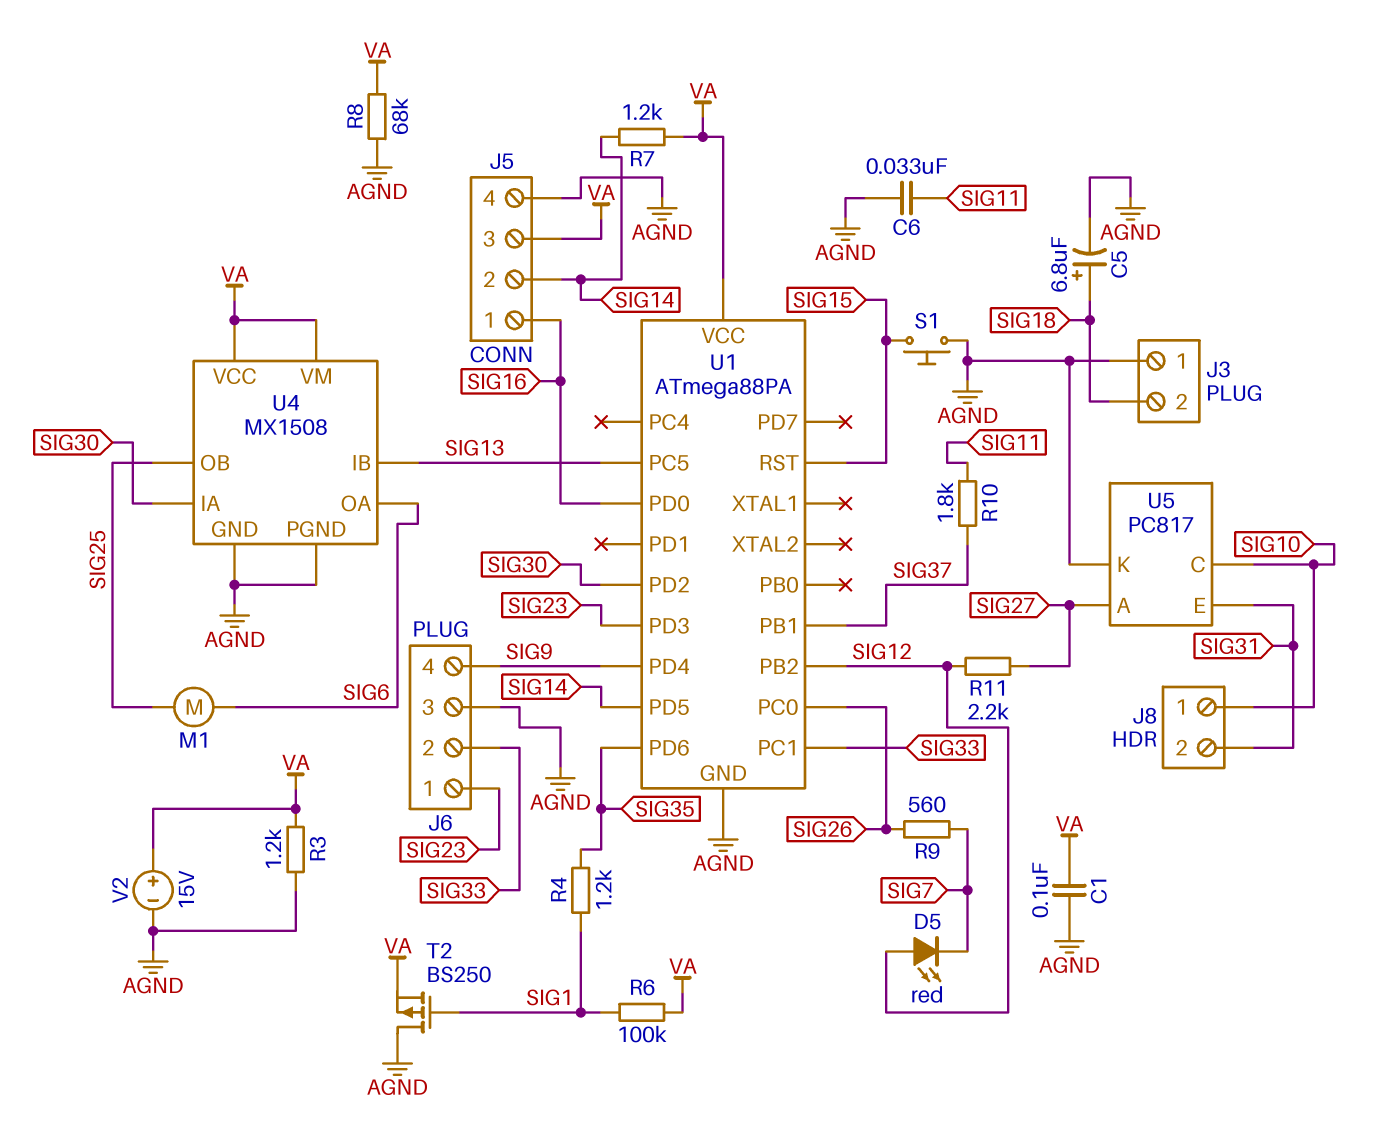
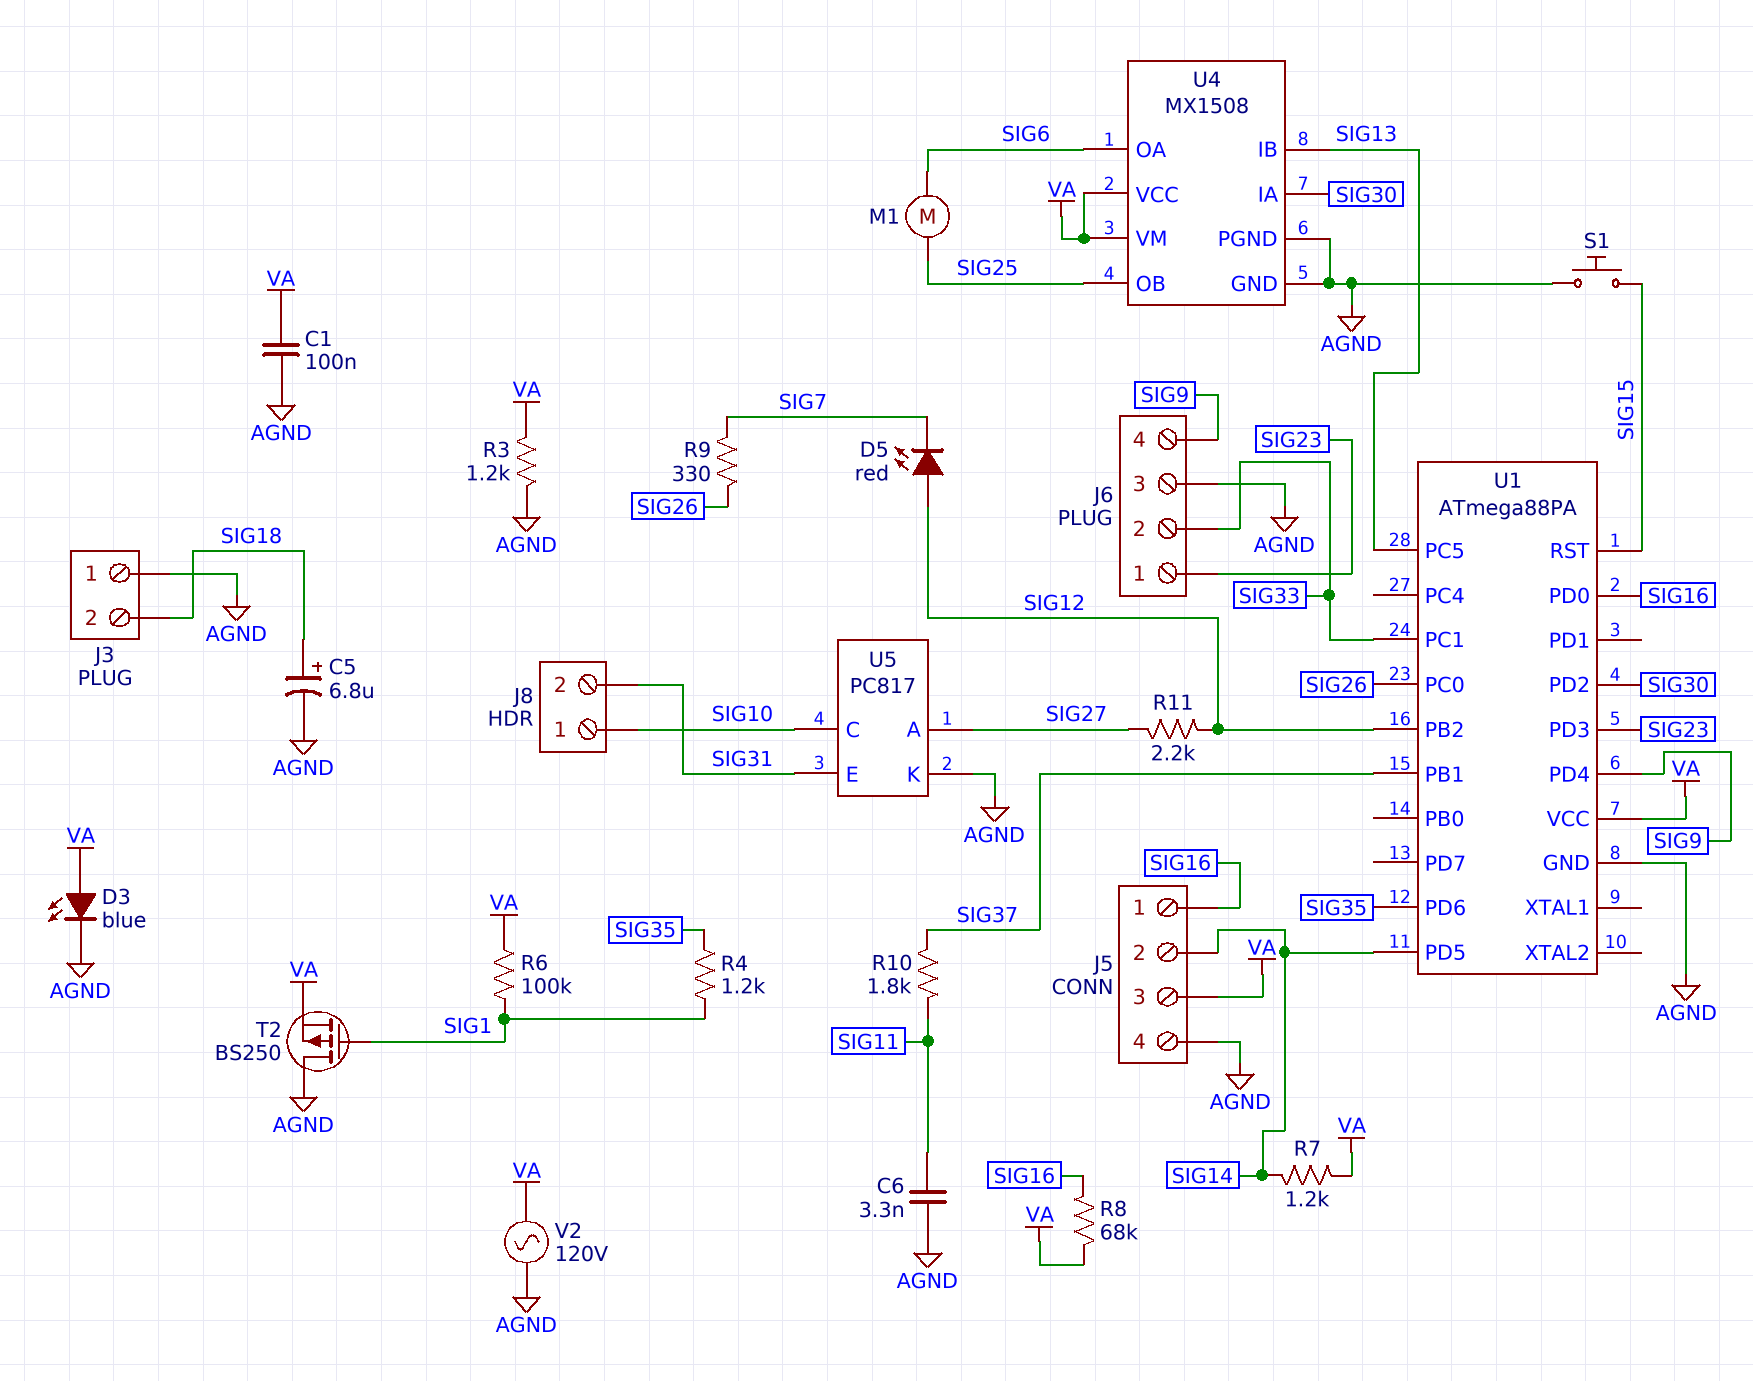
C6: 33nF (AGND, SIG11) -> 3.3nF (AGND, SIG11)
D3: none -> LED blue (A VA, K AGND)
R8: 68k (AGND, VA) -> 68k (SIG16, VA)
R9: 560 (SIG7, SIG26) -> 330 (SIG7, SIG26)
V2: 15V (plus VA, minus AGND) -> AC 120V (AGND, VA)

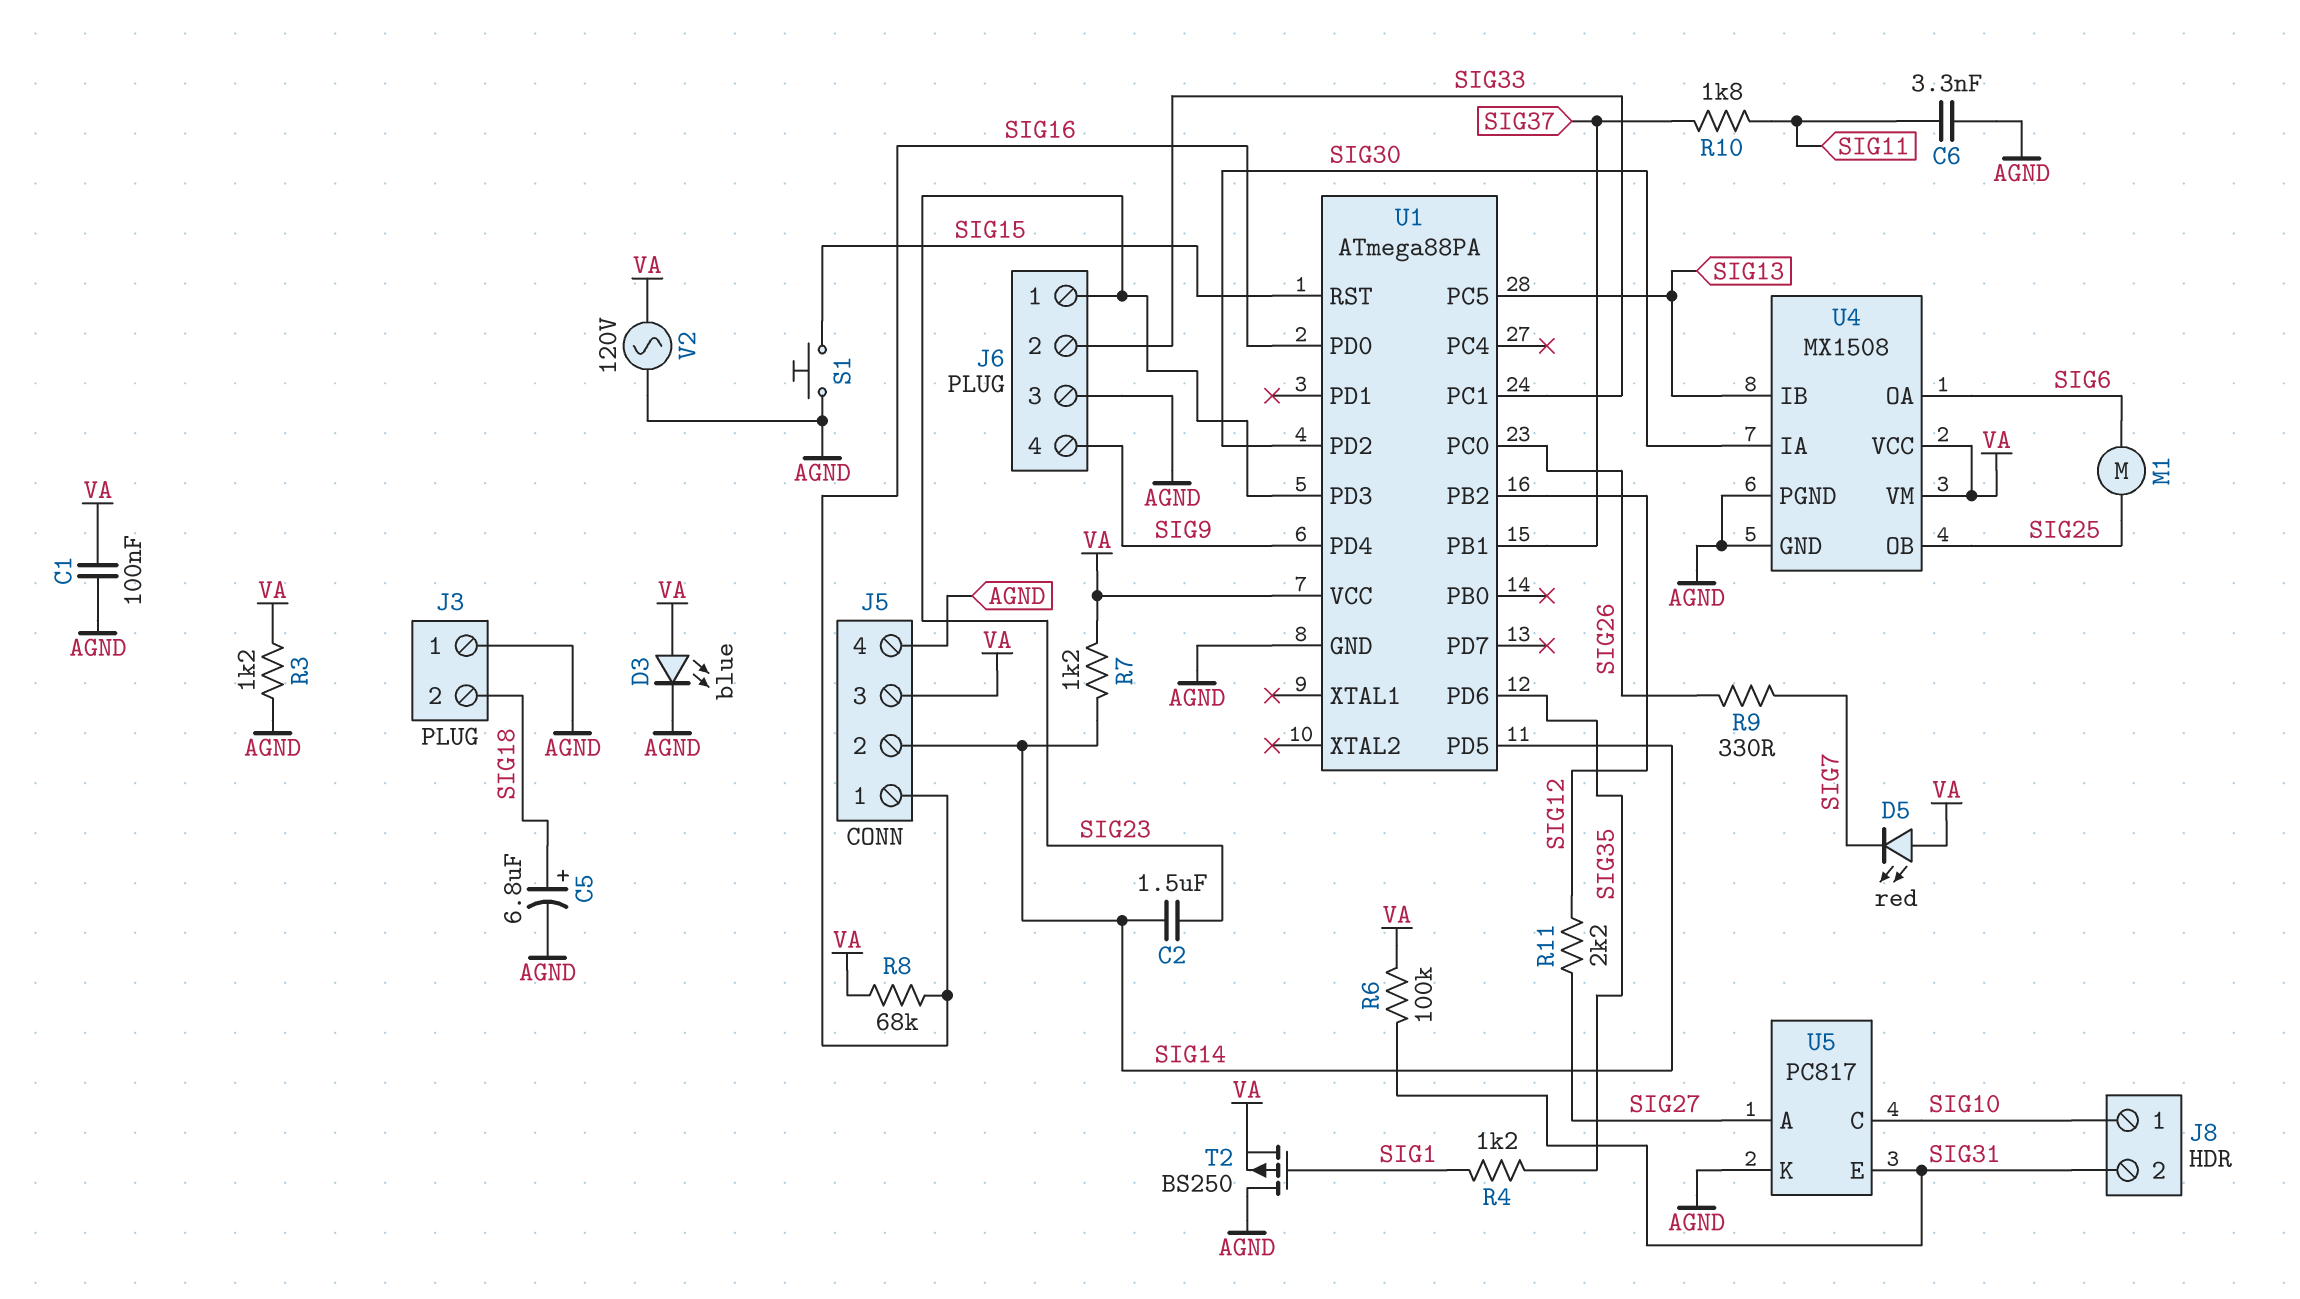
C2: none -> 1.5uF (SIG14, SIG23)
D5: LED red (A SIG12, K SIG7) -> LED red (A VA, K SIG7)
R6: 100k (SIG1, VA) -> 100k (SIG31, VA)

